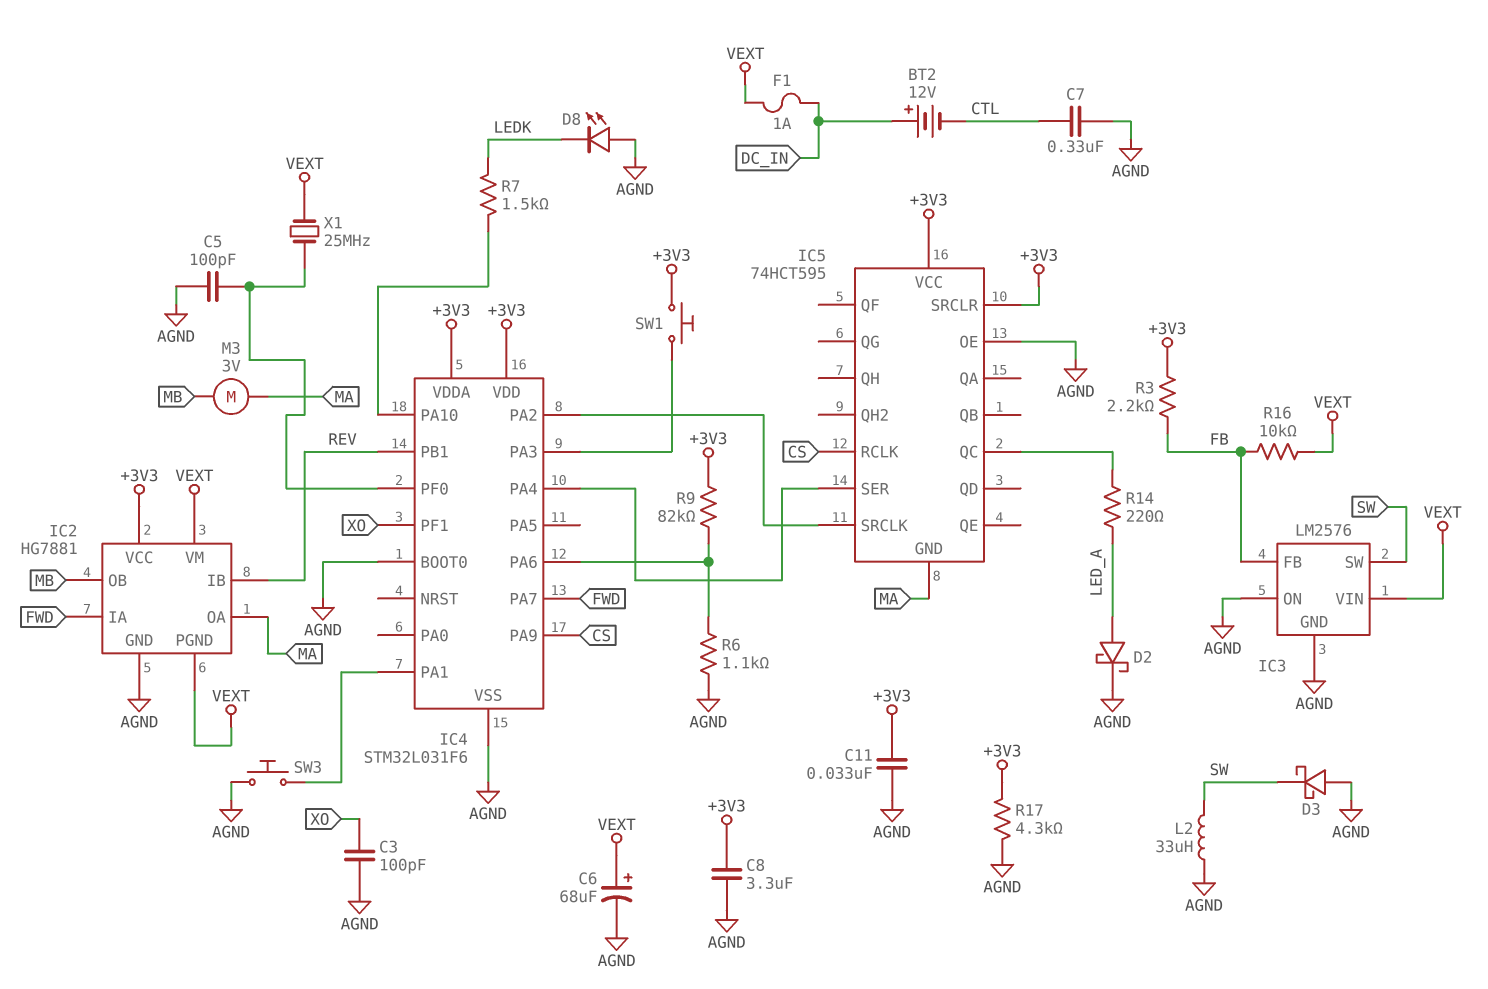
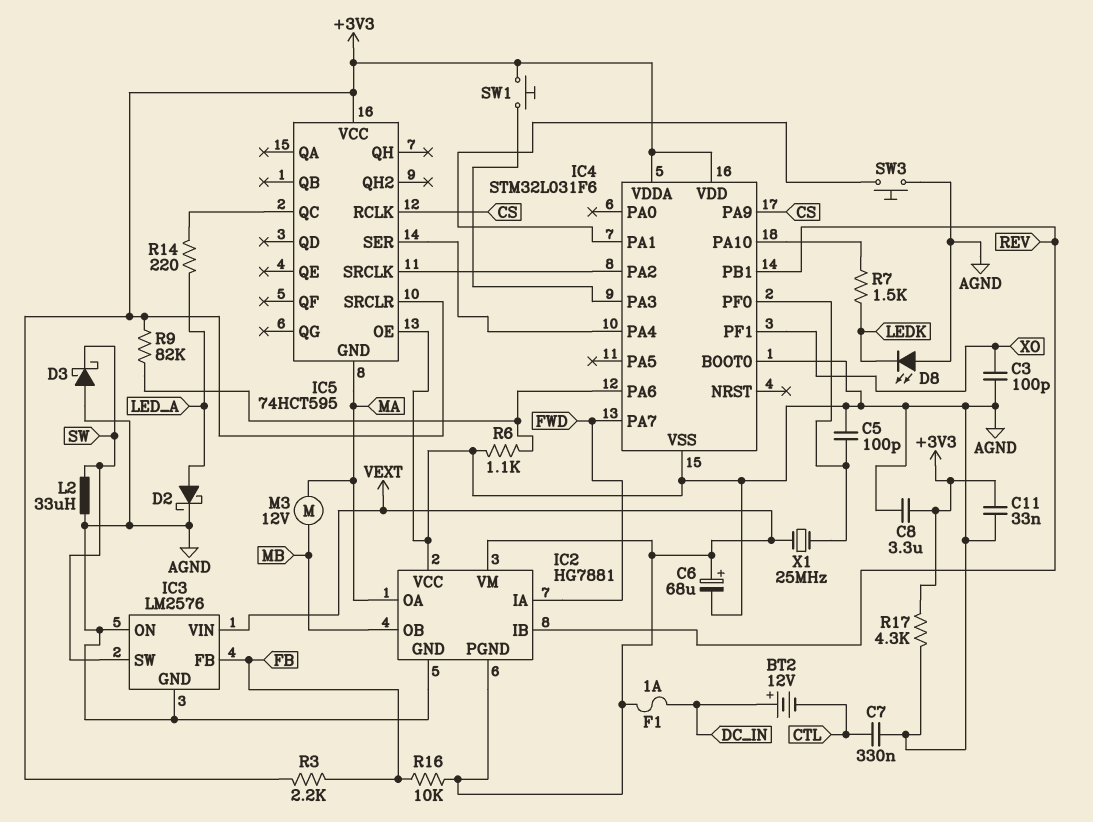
IC2 pin VCC: +3V3 -> AGND
M3: motor 3V (MA, MB) -> motor 12V (MA, MB)

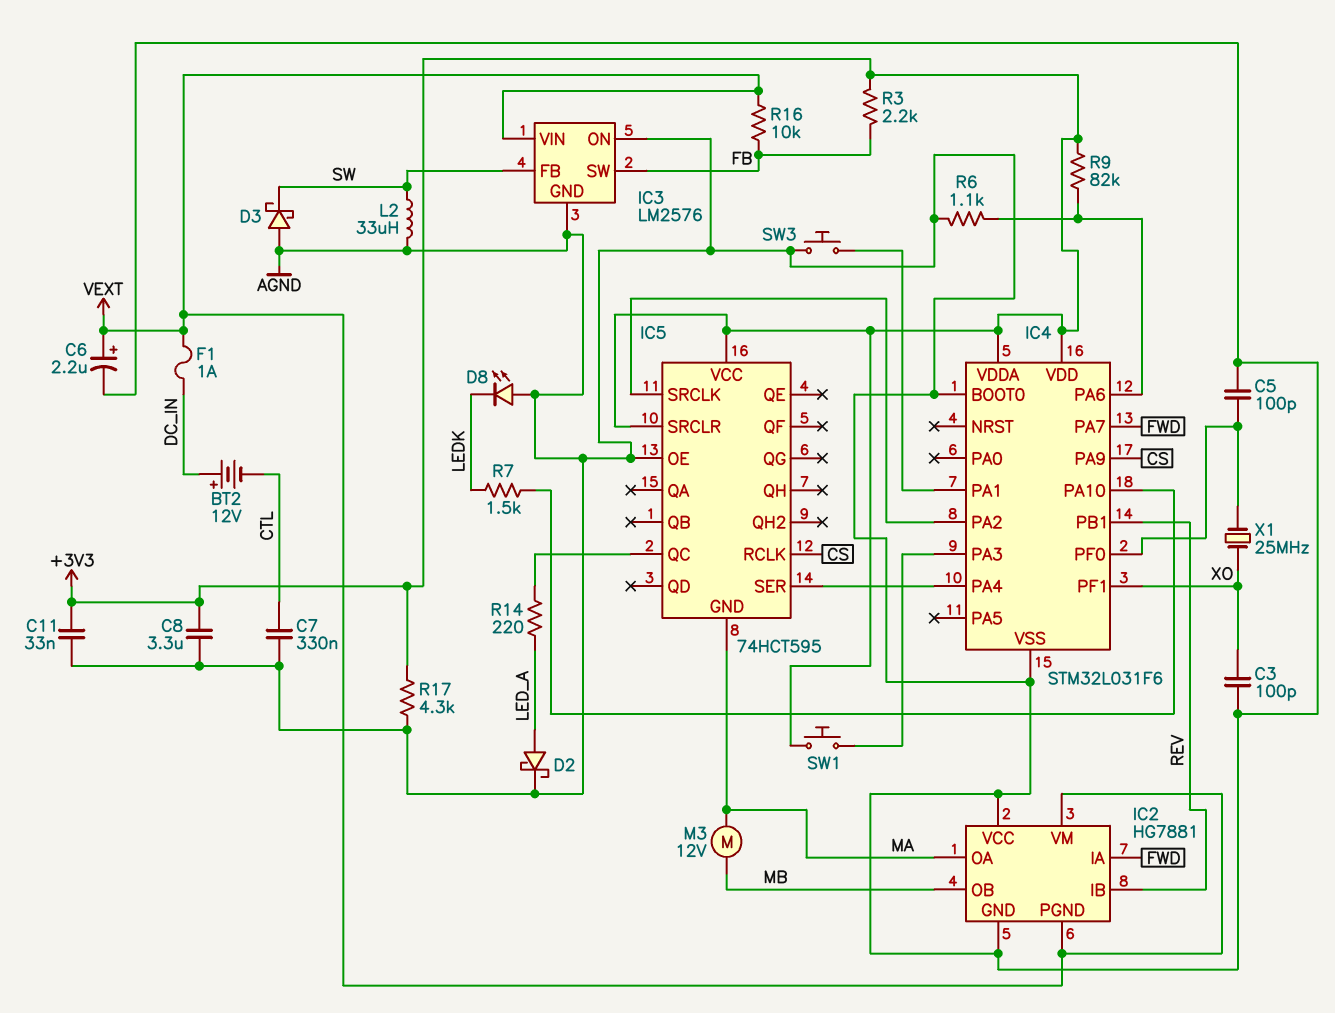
C6: 68uF (plus VEXT, minus AGND) -> 2.2uF (plus VEXT, minus AGND)
IC3 pin FB: FB -> SW
IC3 pin SW: SW -> FB
X1: 25MHz (IC4/PF0, VEXT) -> 25MHz (IC4/PF0, XO)

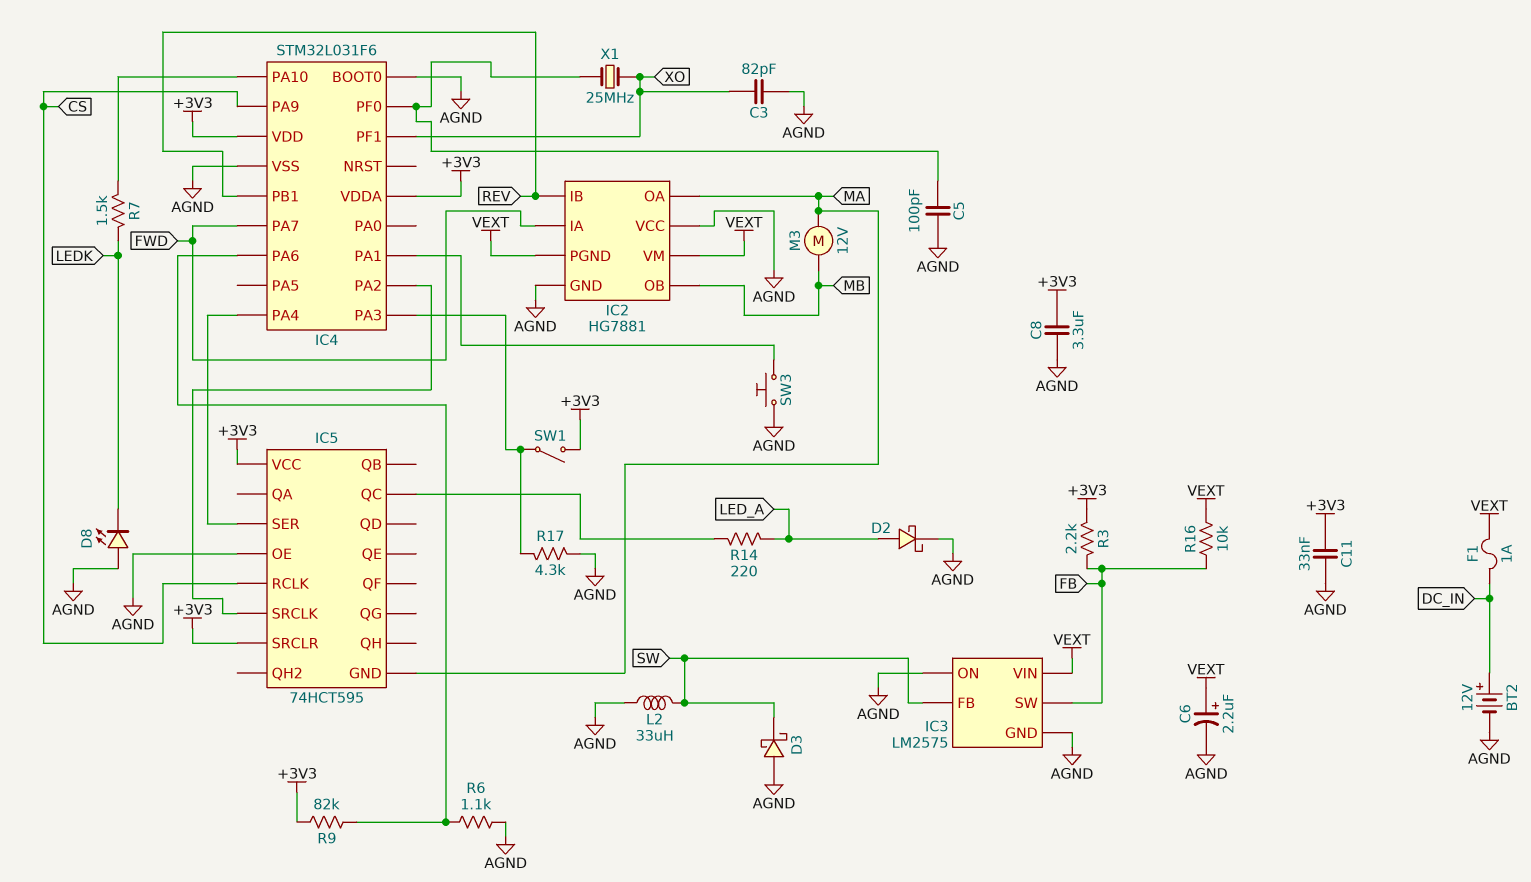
BT2: 12V (plus DC_IN, minus CTL) -> 12V (plus DC_IN, minus AGND)
C3: 100pF (AGND, XO) -> 82pF (AGND, XO)
C7: 330nF (AGND, CTL) -> none
IC3: LM2576 -> LM2575
R17: 4.3k (+3V3, AGND) -> 4.3k (AGND, IC4/PA3)
SW1: button (+3V3, IC4/PA3) -> switch (+3V3, IC4/PA3)

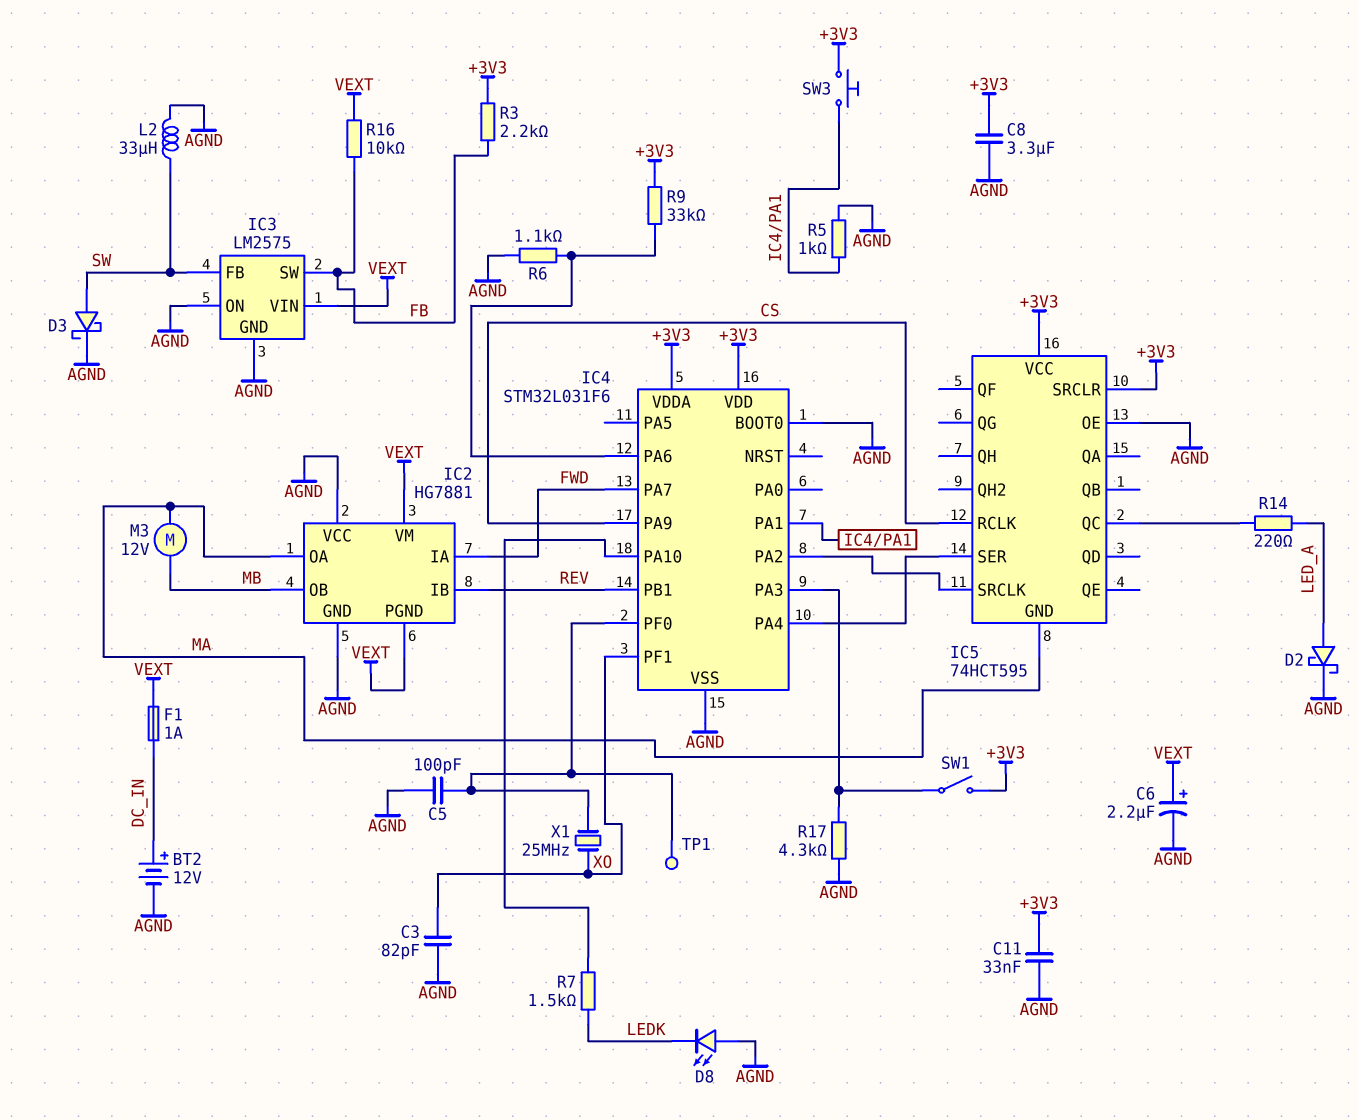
D3: schottky (A AGND, K SW) -> schottky (A SW, K AGND)
R5: none -> 1k (AGND, IC4/PA1)
R9: 82k (+3V3, IC4/PA6) -> 33k (+3V3, IC4/PA6)
SW3: button (AGND, IC4/PA1) -> button (+3V3, IC4/PA1)
TP1: none -> test point (IC4/PF0)

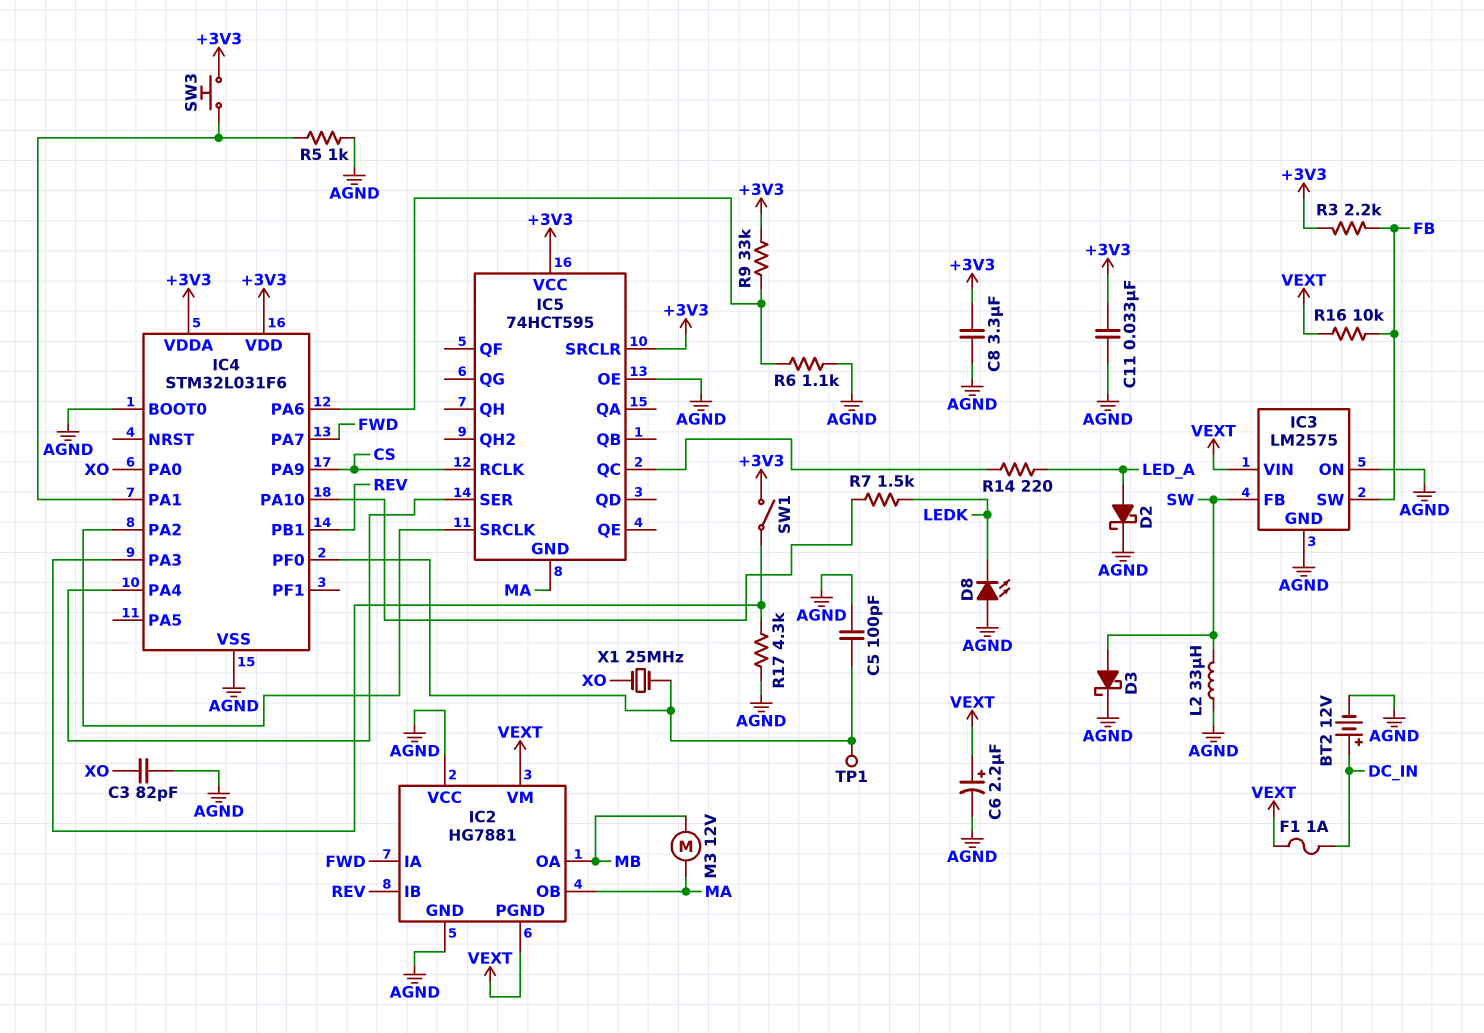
IC2 pin OA: MA -> MB
IC2 pin OB: MB -> MA
IC4 pin PA0: none -> XO
IC4 pin PF1: XO -> none

